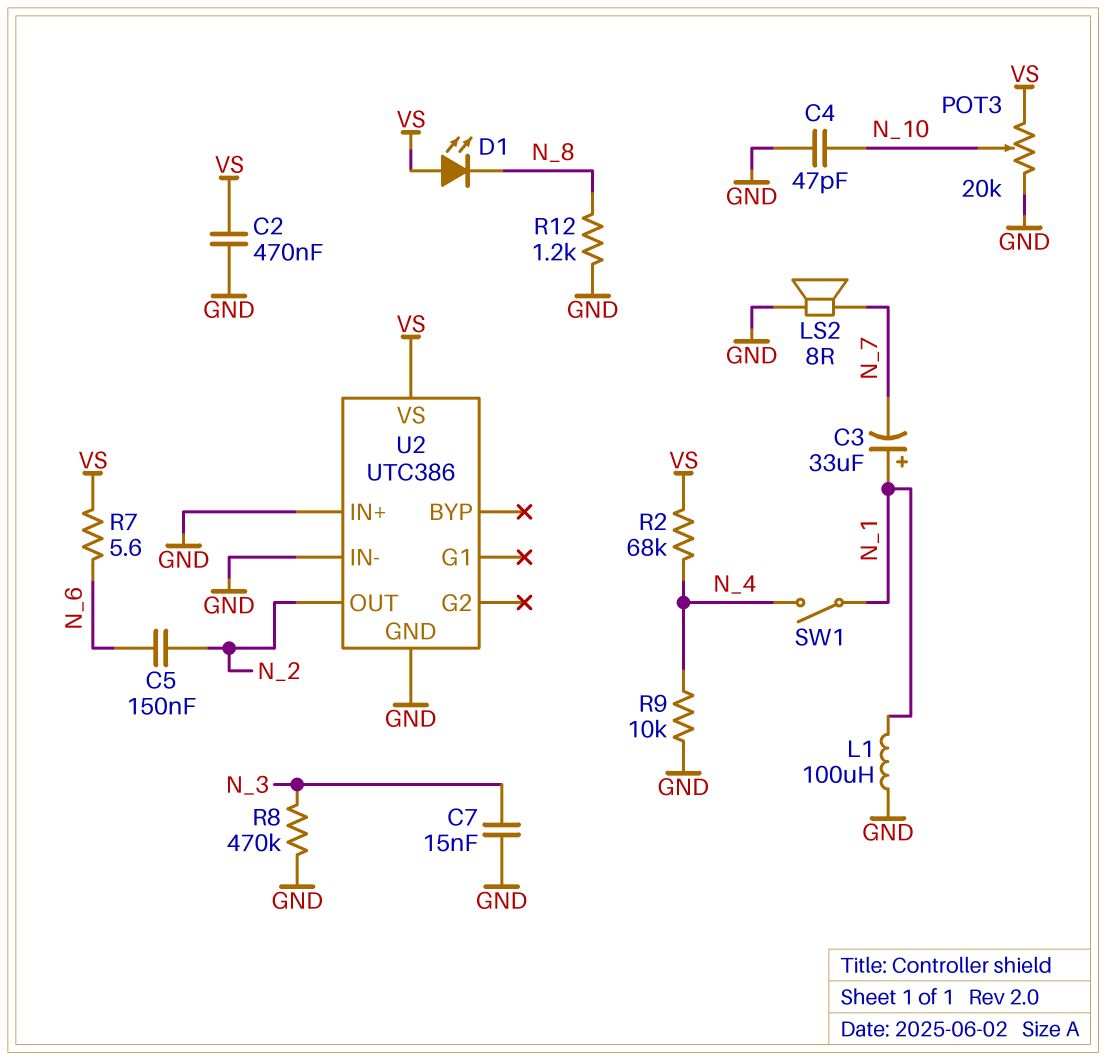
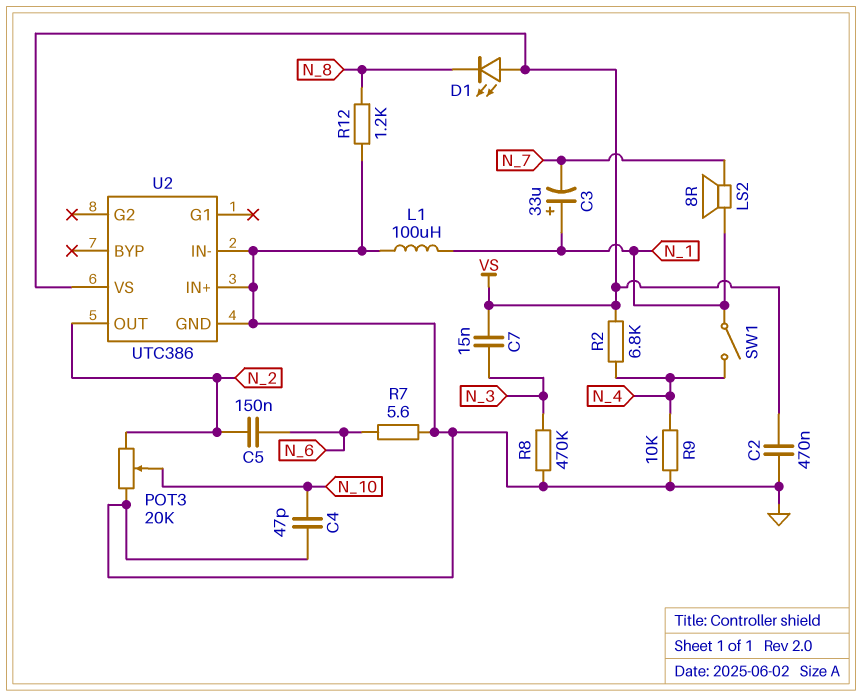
C7: 15nF (GND, N_3) -> 15nF (N_3, VS)
LS2: speaker 8R (GND, N_7) -> speaker 8R (N_1, N_7)
POT3: 20k (GND, VS, wiper N_10) -> 20k (GND, N_2, wiper N_10)
R2: 68k (N_4, VS) -> 6.8k (N_4, VS)
R7: 5.6 (N_6, VS) -> 5.6 (GND, N_6)

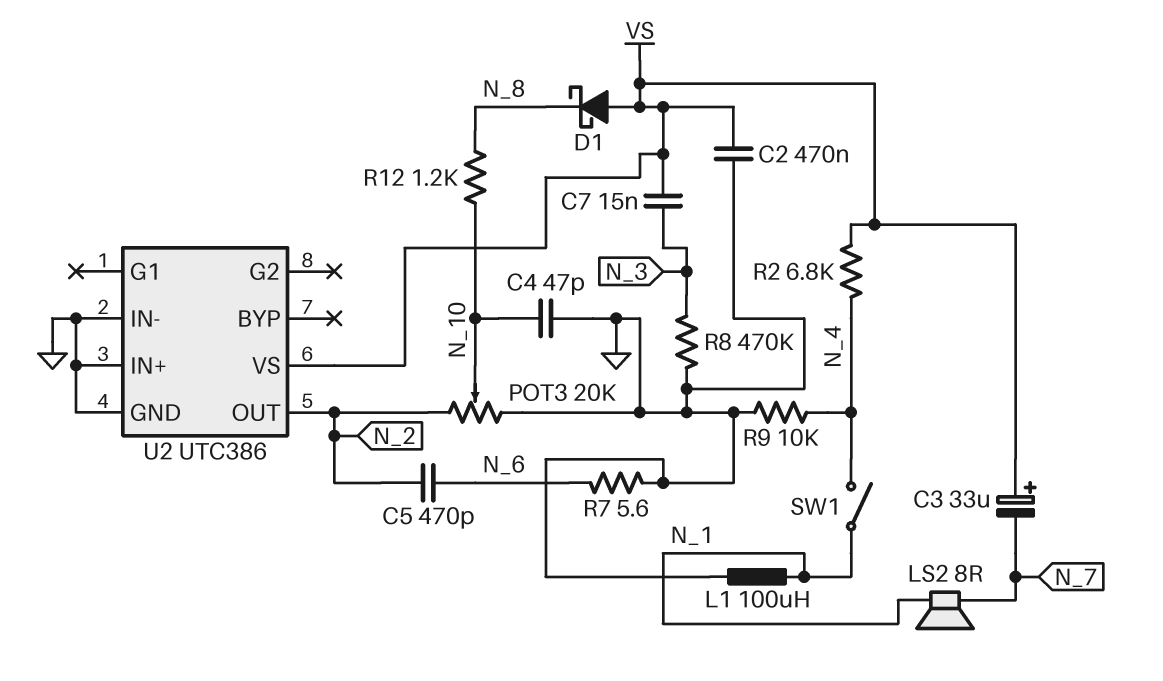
C3: 33uF (plus N_1, minus N_7) -> 33uF (plus VS, minus N_7)
C5: 150nF (N_2, N_6) -> 470pF (N_2, N_6)
D1: LED (A VS, K N_8) -> schottky (A VS, K N_8)
R12: 1.2k (GND, N_8) -> 1.2k (N_8, N_10)

